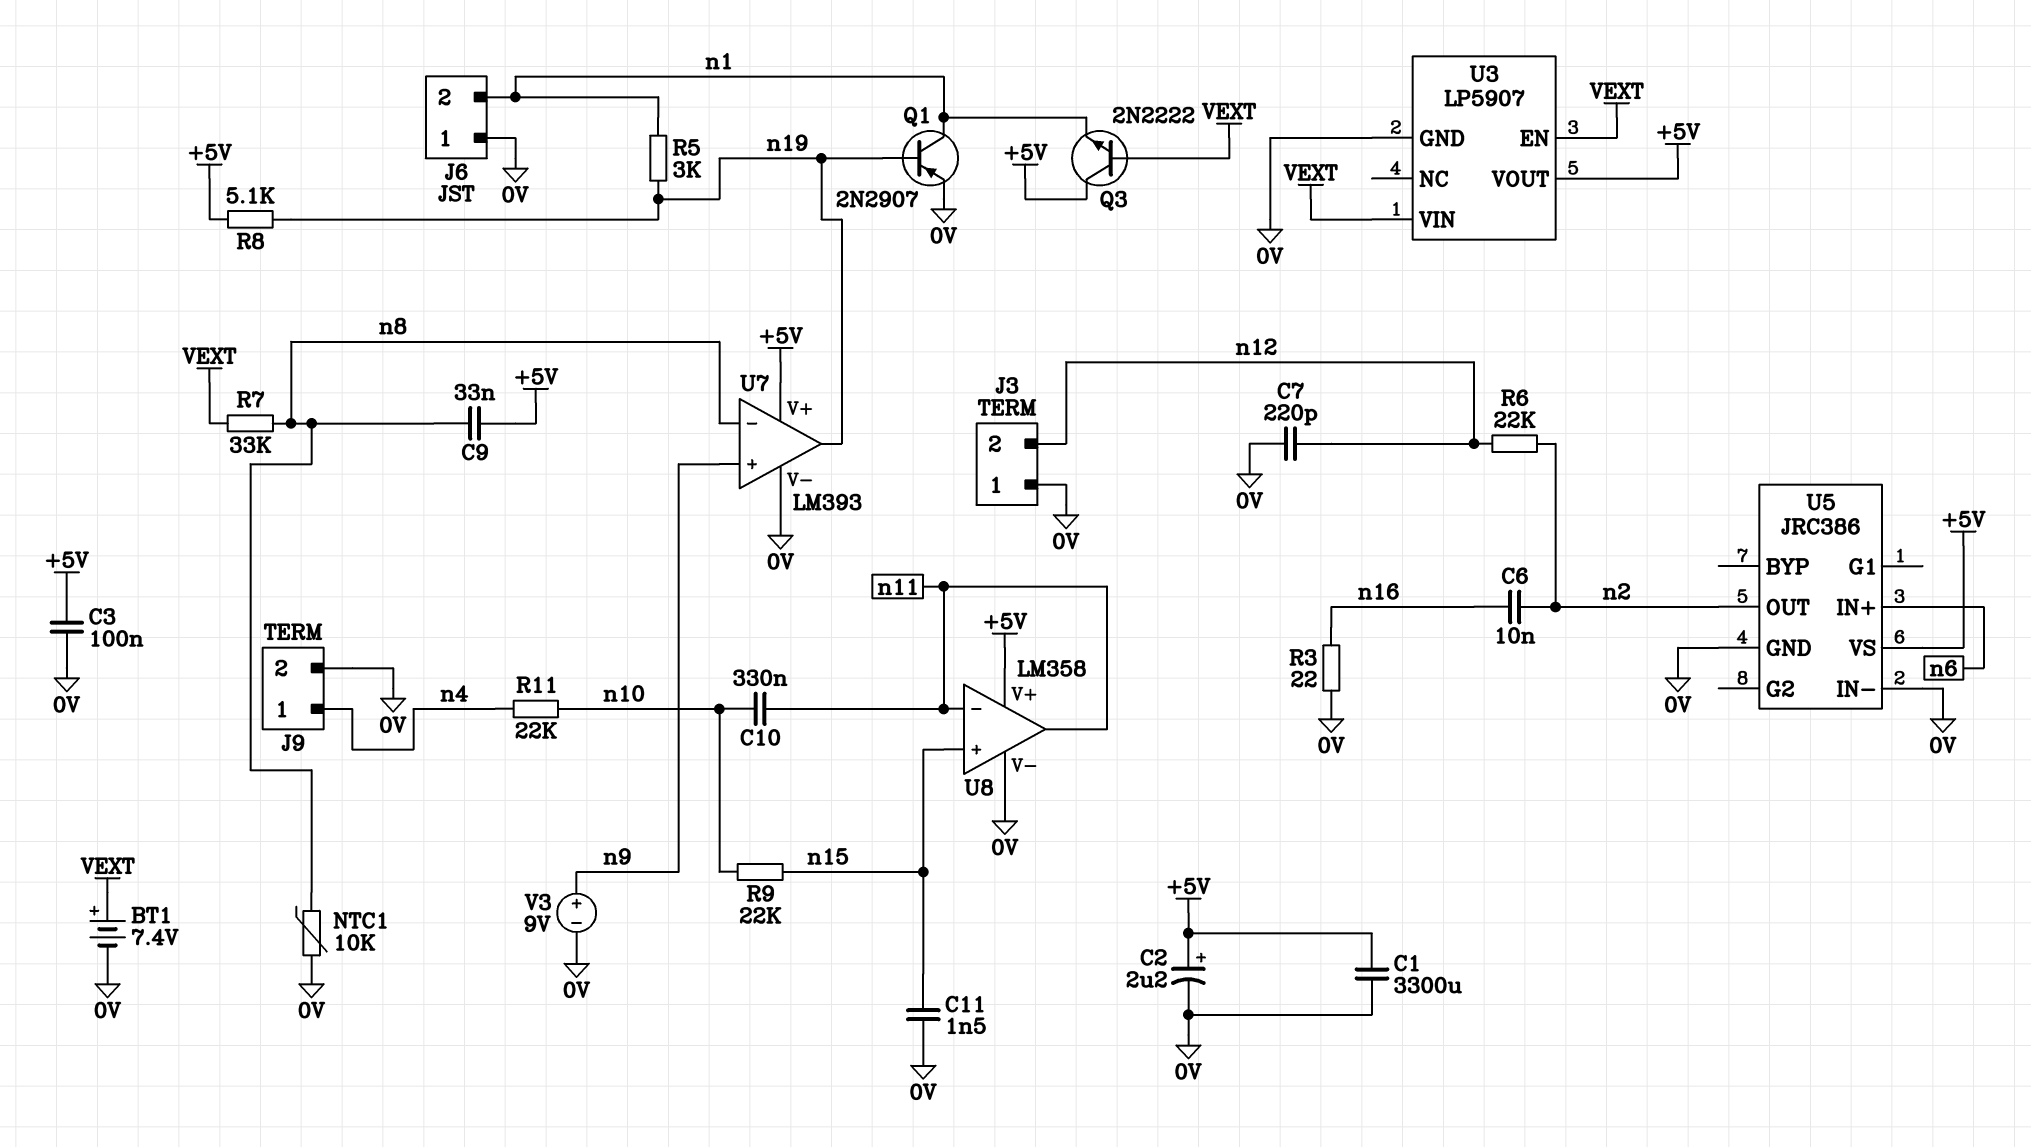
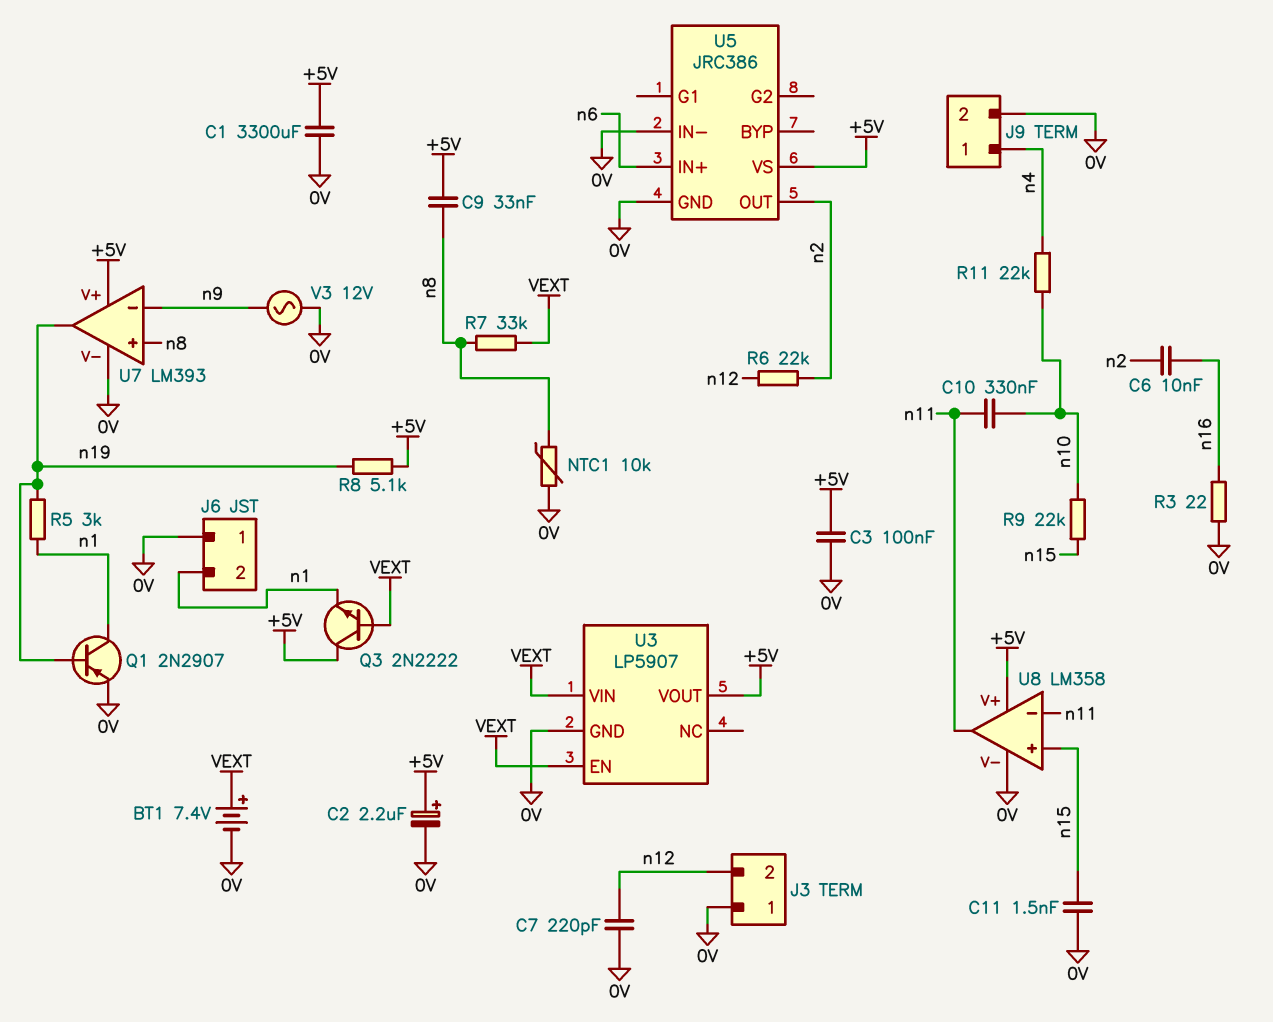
U7 pin in+: n9 -> n8
U7 pin in-: n8 -> n9
V3: 9V (plus n9, minus 0V) -> AC 12V (0V, n9)

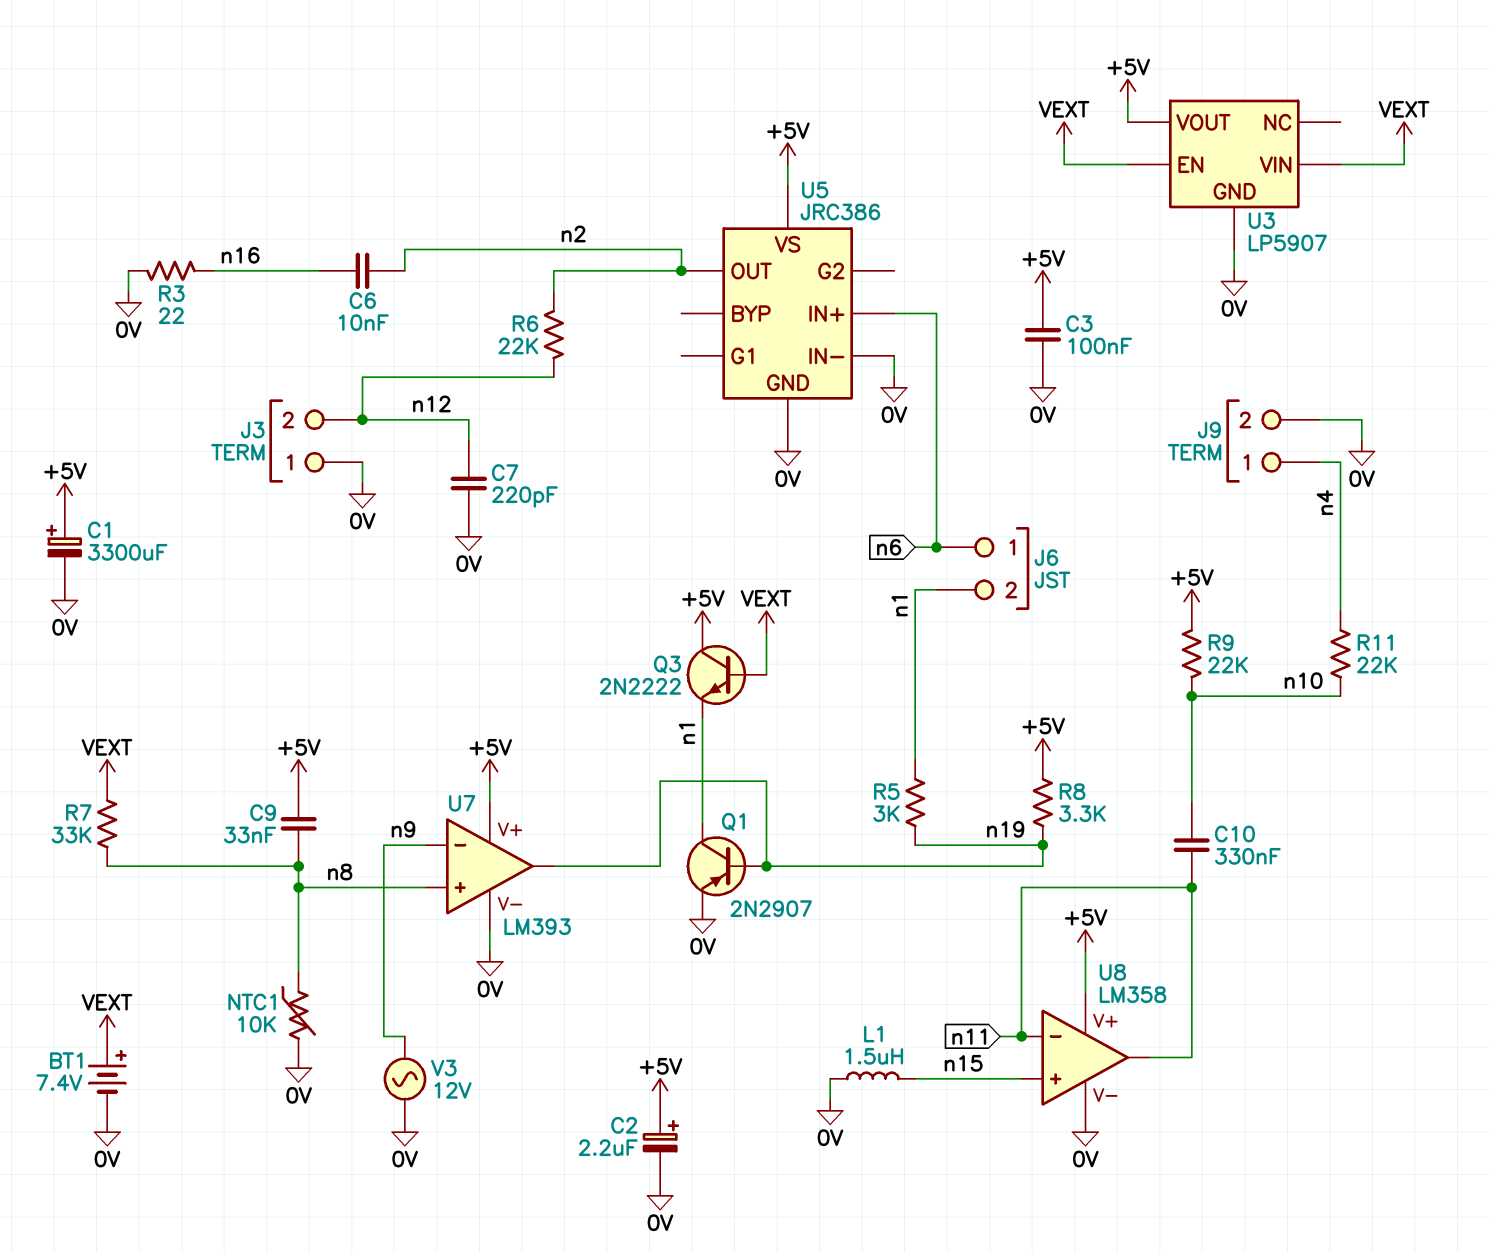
C1: 3300uF (+5V, 0V) -> 3300uF (plus +5V, minus 0V)
C11: 1.5nF (0V, n15) -> none
J6 pin 1: 0V -> n6
L1: none -> 1.5uH (0V, n15)
R8: 5.1k (+5V, n19) -> 3.3k (+5V, n19)
R9: 22k (n10, n15) -> 22k (+5V, n10)

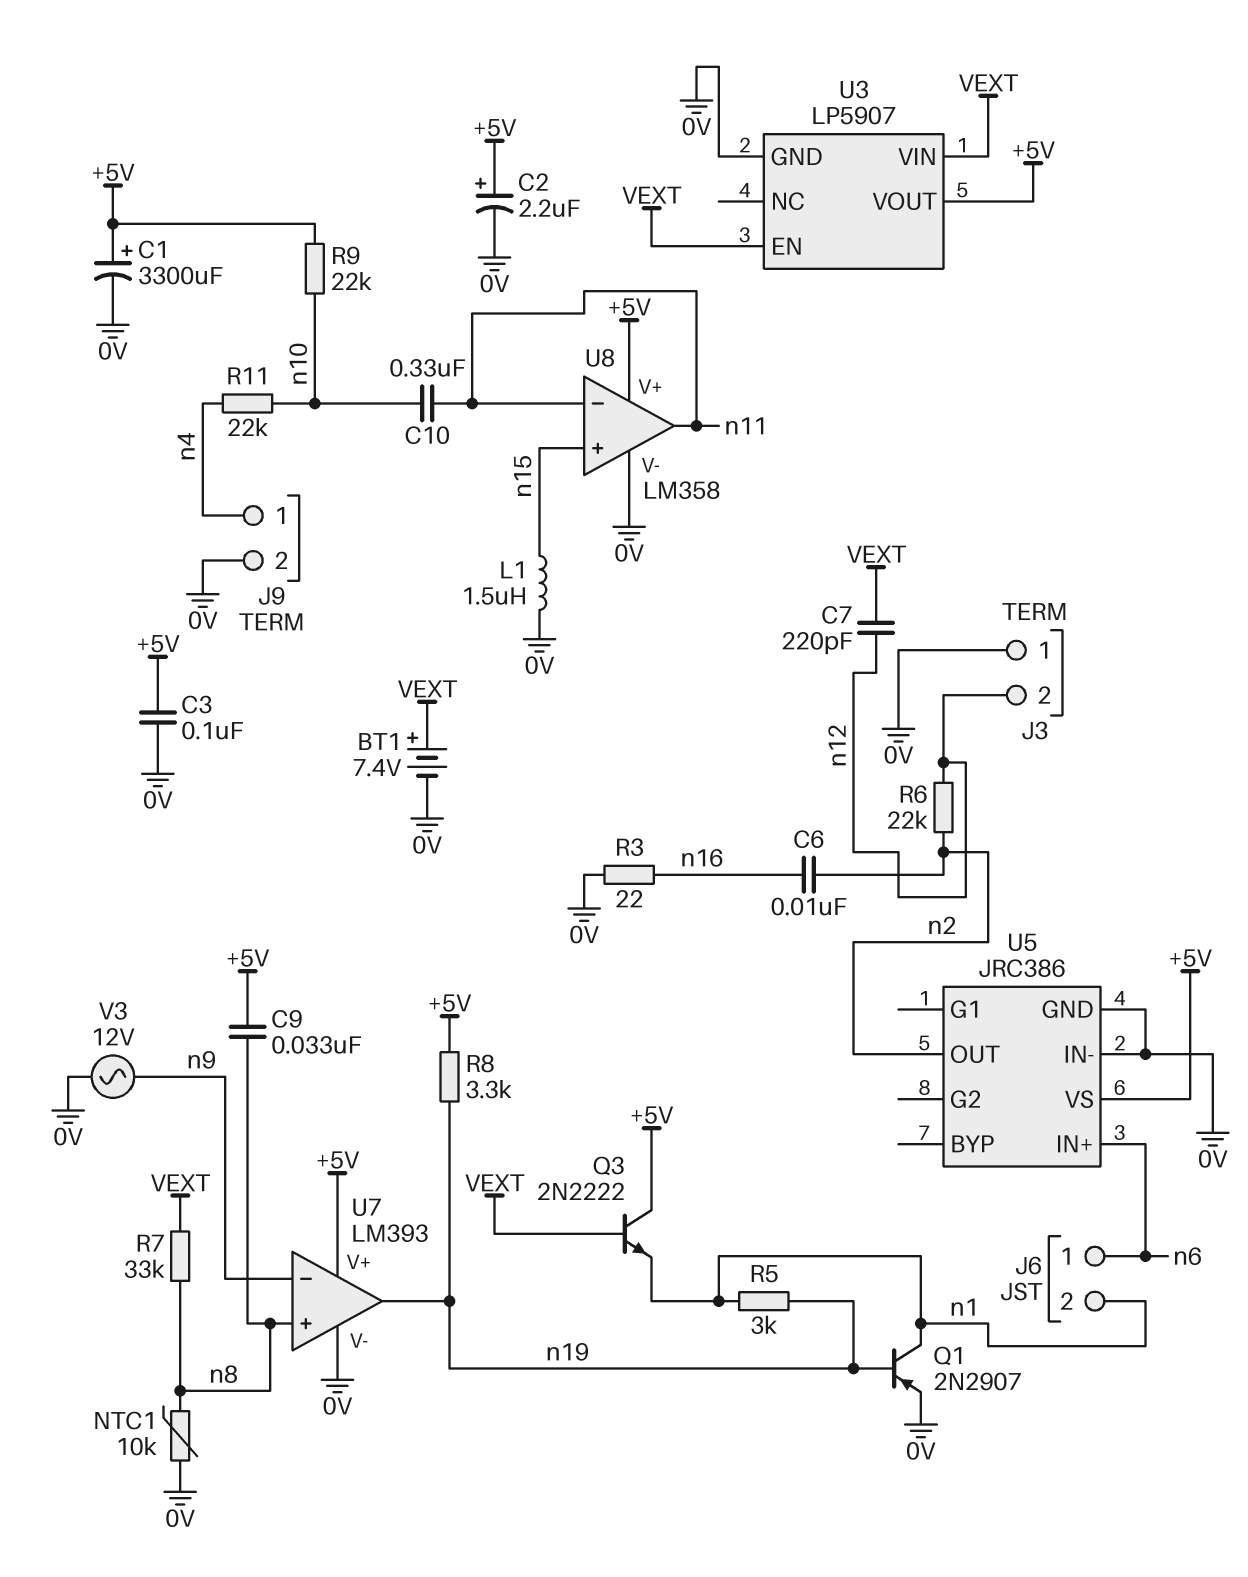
C7: 220pF (0V, n12) -> 220pF (VEXT, n12)

